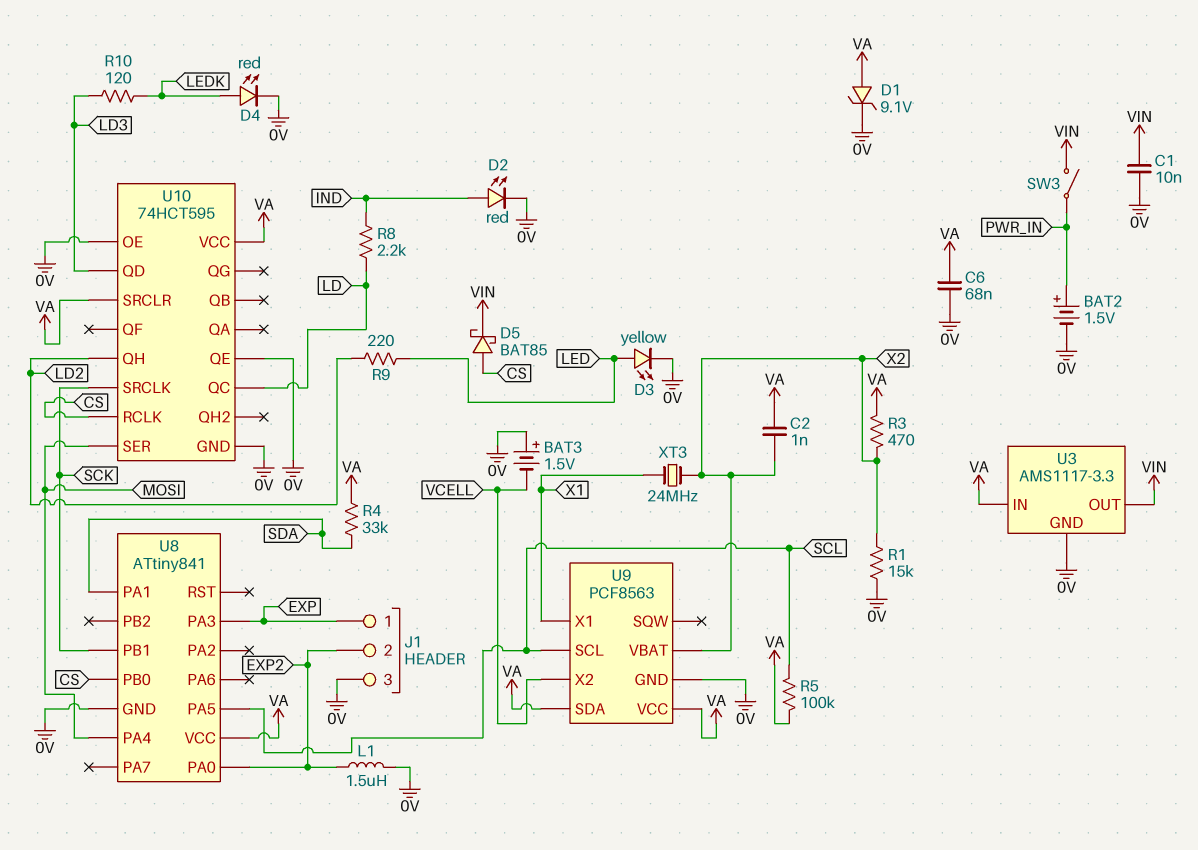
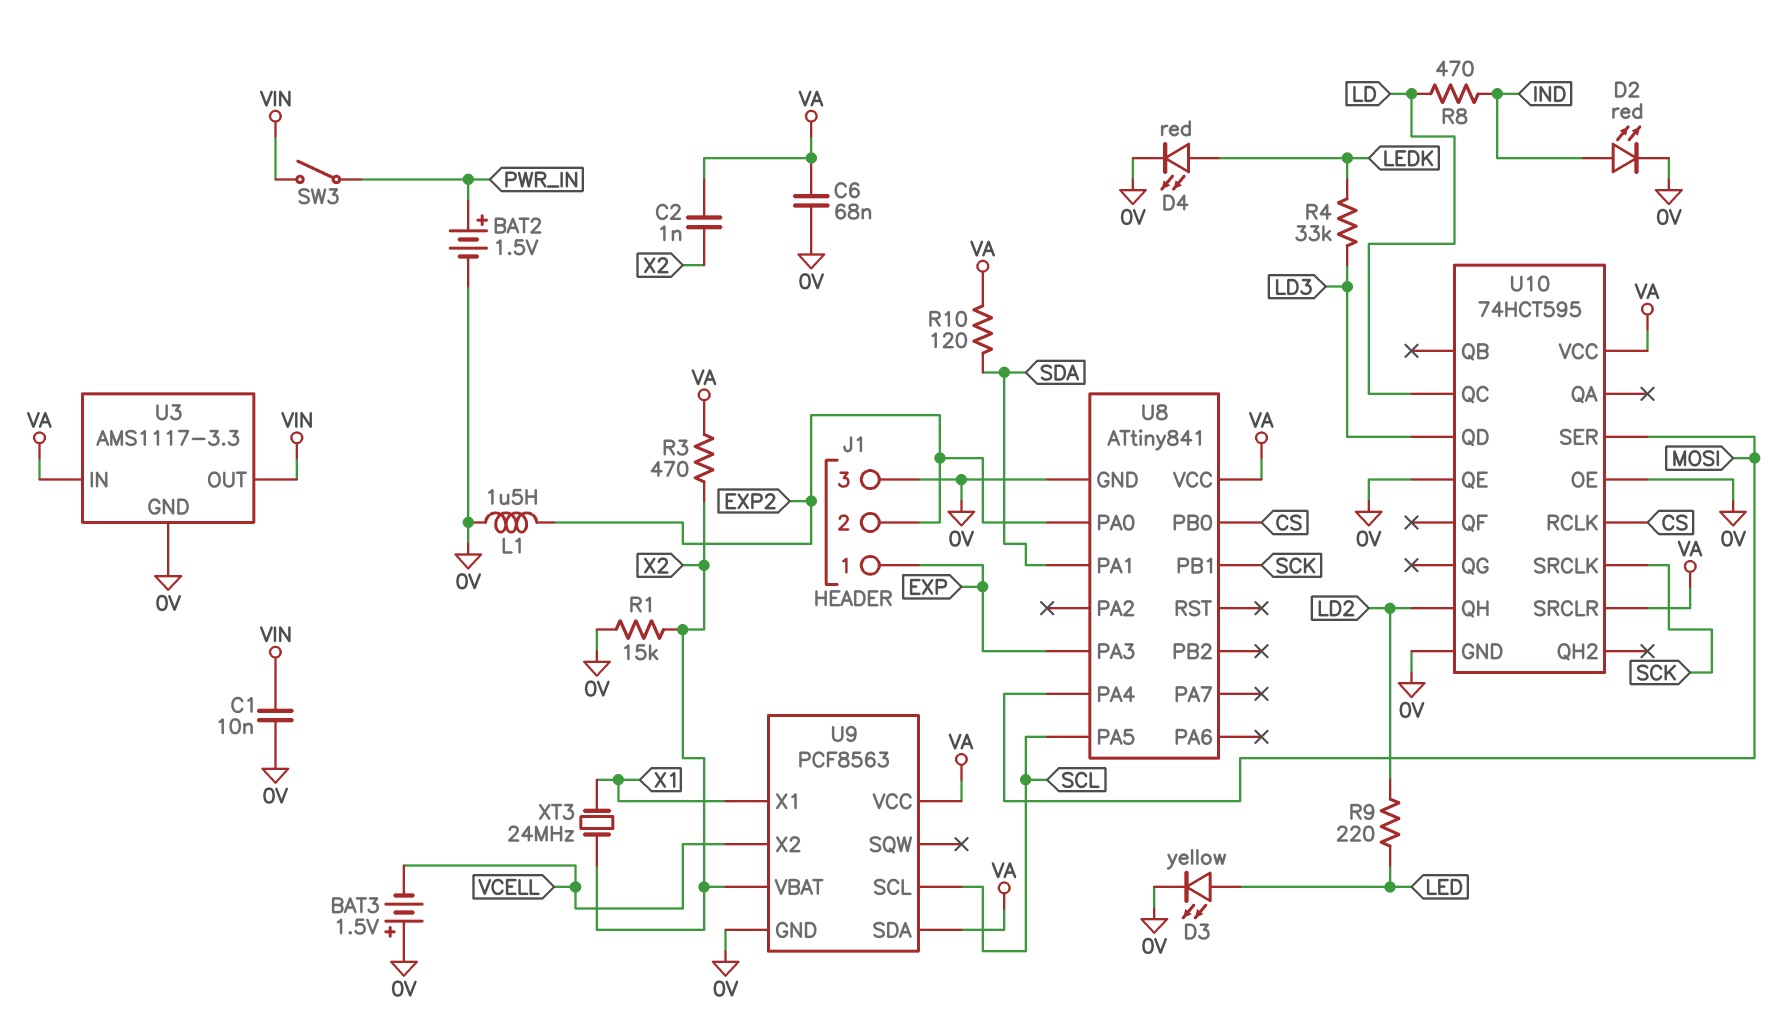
D1: zener 9.1V (A VA, K 0V) -> none
D5: schottky BAT85 (A CS, K VIN) -> none
R4: 33k (SDA, VA) -> 33k (LD3, LEDK)
R5: 100k (SCL, VA) -> none
R8: 2.2k (IND, LD) -> 470 (IND, LD)
R10: 120 (LD3, LEDK) -> 120 (SDA, VA)

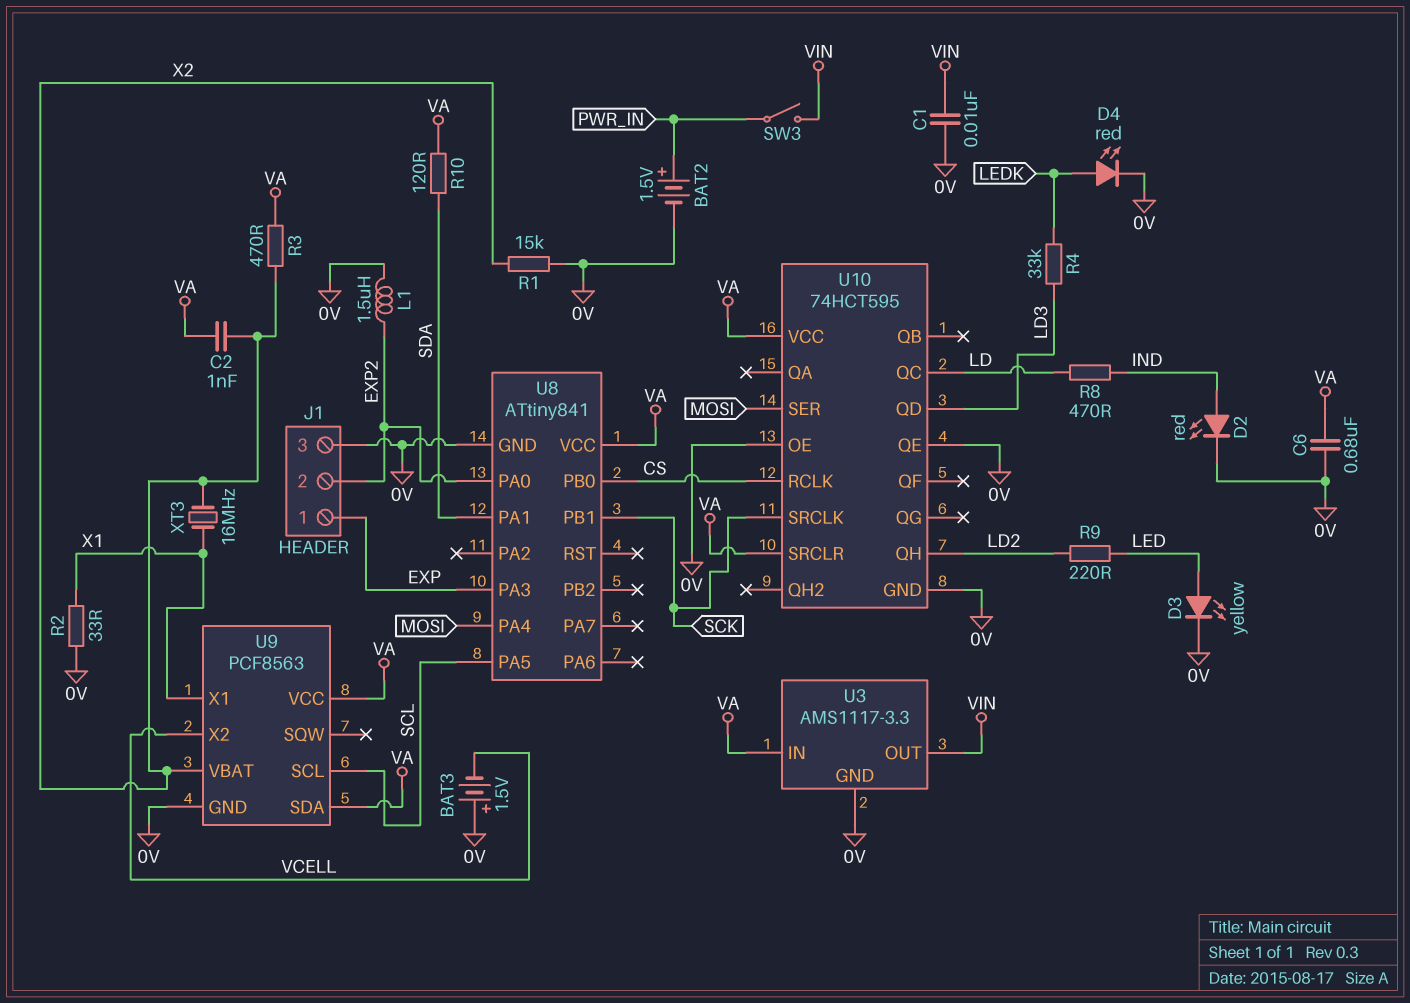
C6: 68nF (0V, VA) -> 680nF (0V, VA)
R2: none -> 33 (0V, X1)
XT3: 24MHz (X1, X2) -> 16MHz (X1, X2)

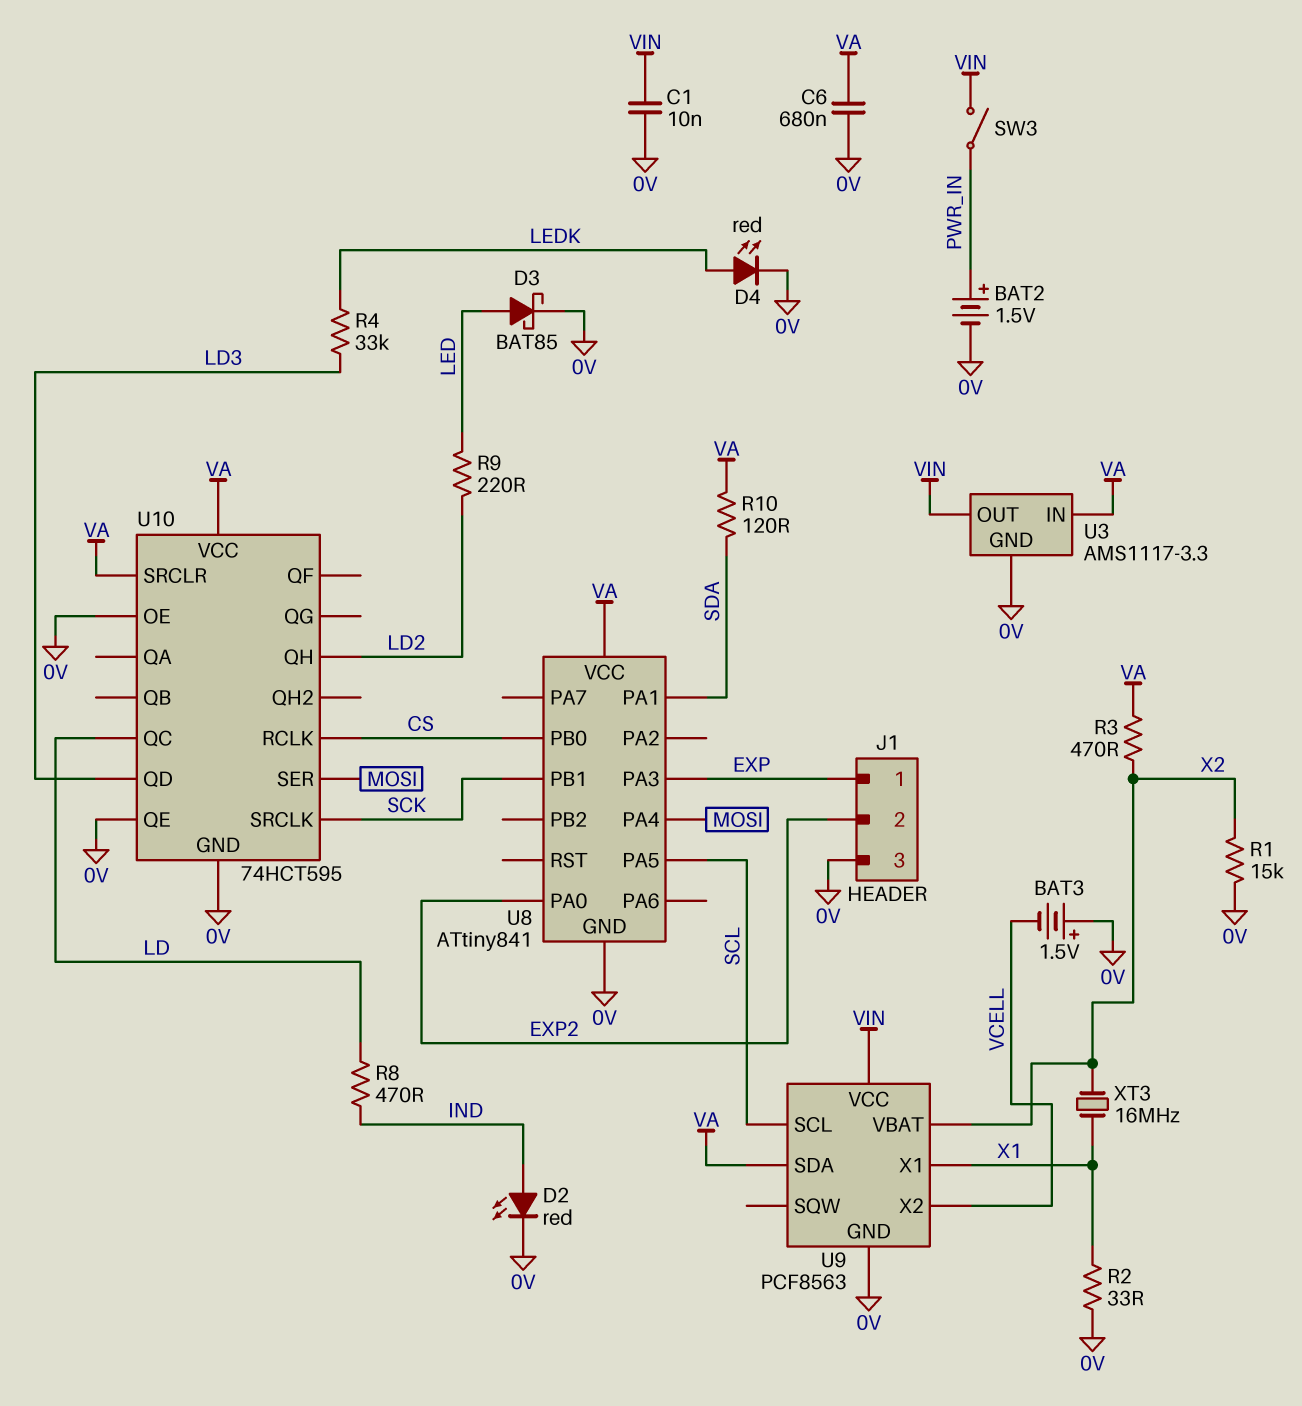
C2: 1nF (VA, X2) -> none
D3: LED yellow (A LED, K 0V) -> schottky BAT85 (A LED, K 0V)
L1: 1.5uH (0V, EXP2) -> none
U9 pin VCC: VA -> VIN

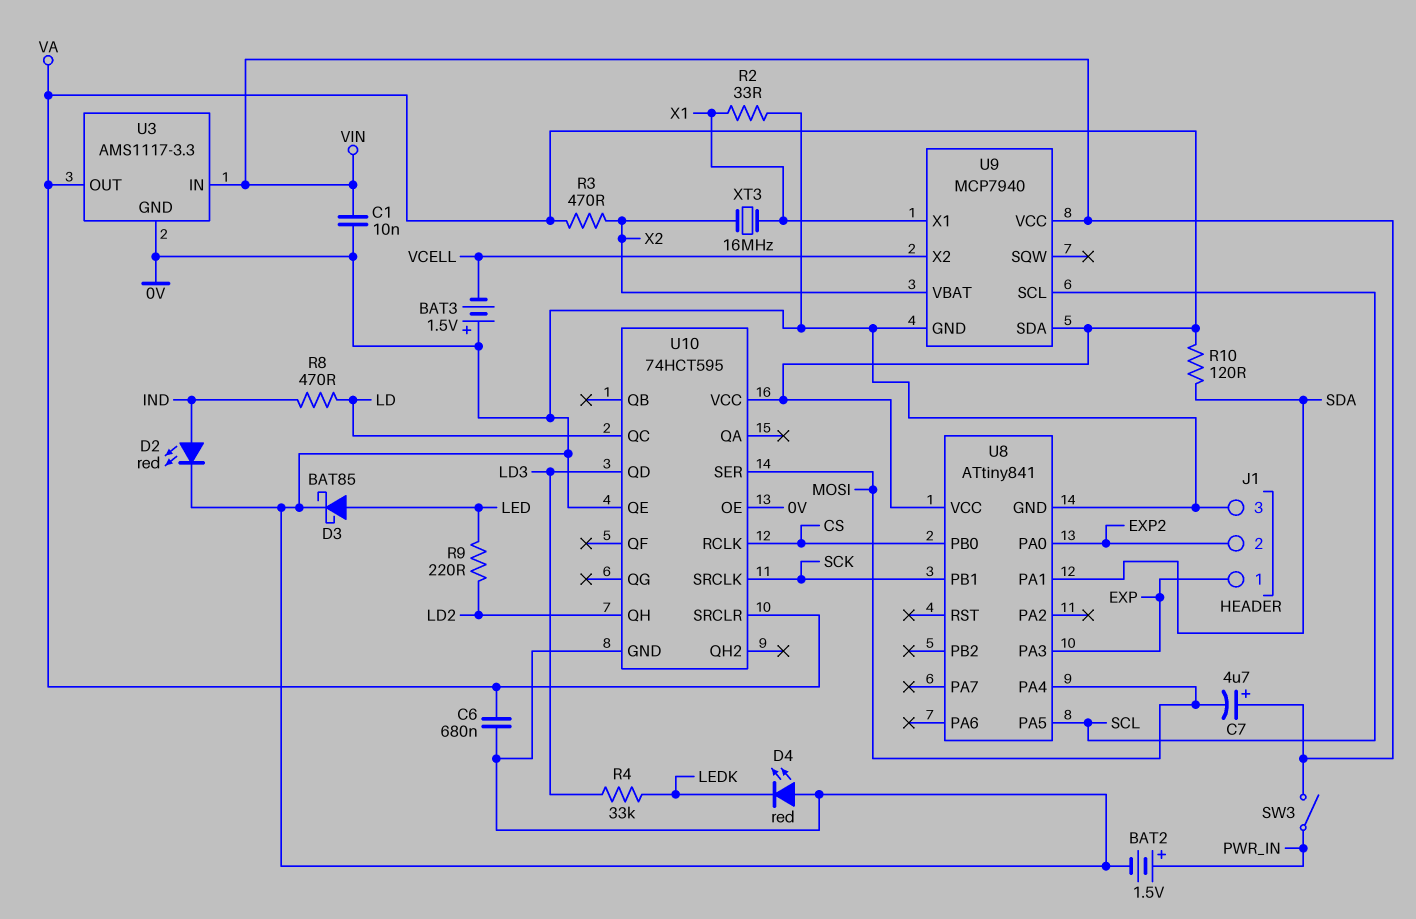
C7: none -> 4.7uF (plus VIN, minus MOSI)
D4: LED red (A LEDK, K 0V) -> LED red (A 0V, K LEDK)
R1: 15k (0V, X2) -> none
U3 pin IN: VA -> VIN
U3 pin OUT: VIN -> VA
U9: PCF8563 -> MCP7940

